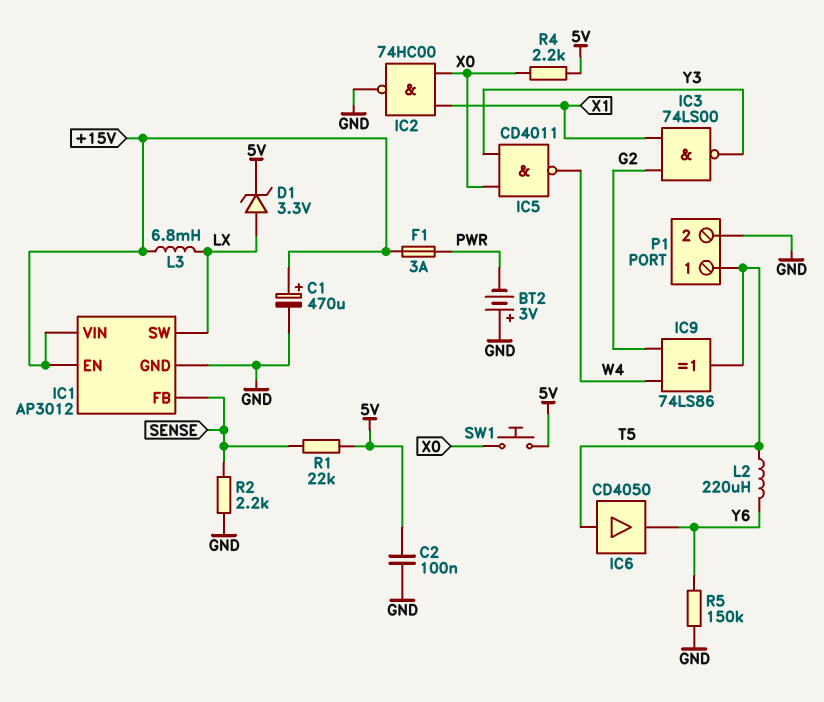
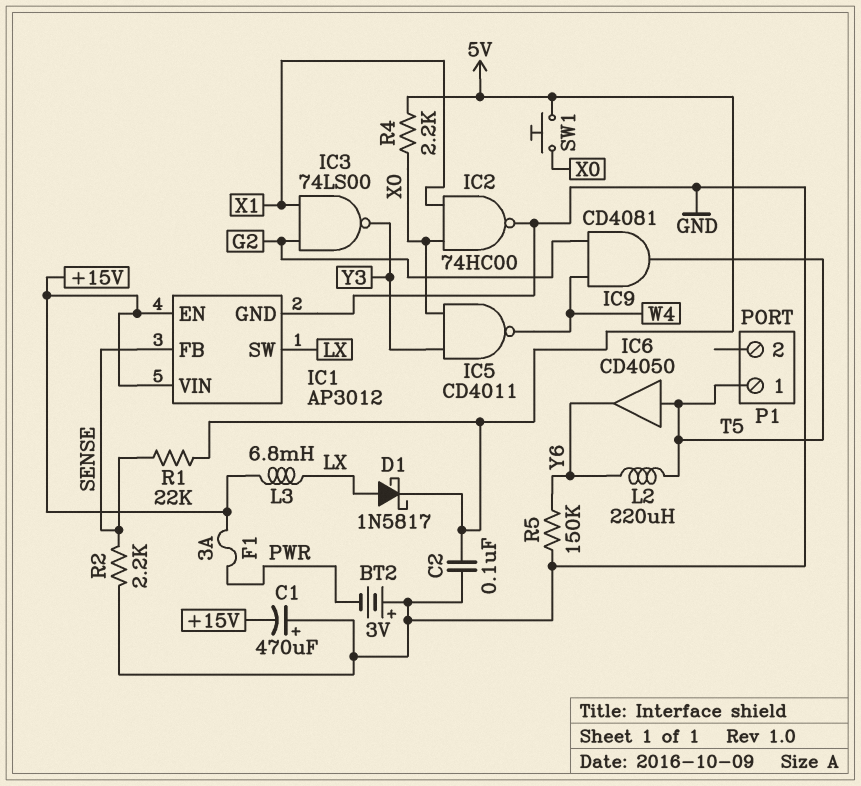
C1: 470uF (plus +15V, minus GND) -> 470uF (plus GND, minus +15V)
D1: zener 3.3V (A LX, K 5V) -> schottky 1N5817 (A LX, K 5V)
IC9: XOR 74LS86 (in G2, in W4, out T5) -> AND CD4081 (in G2, in W4, out T5)
P1 pin 2: GND -> none

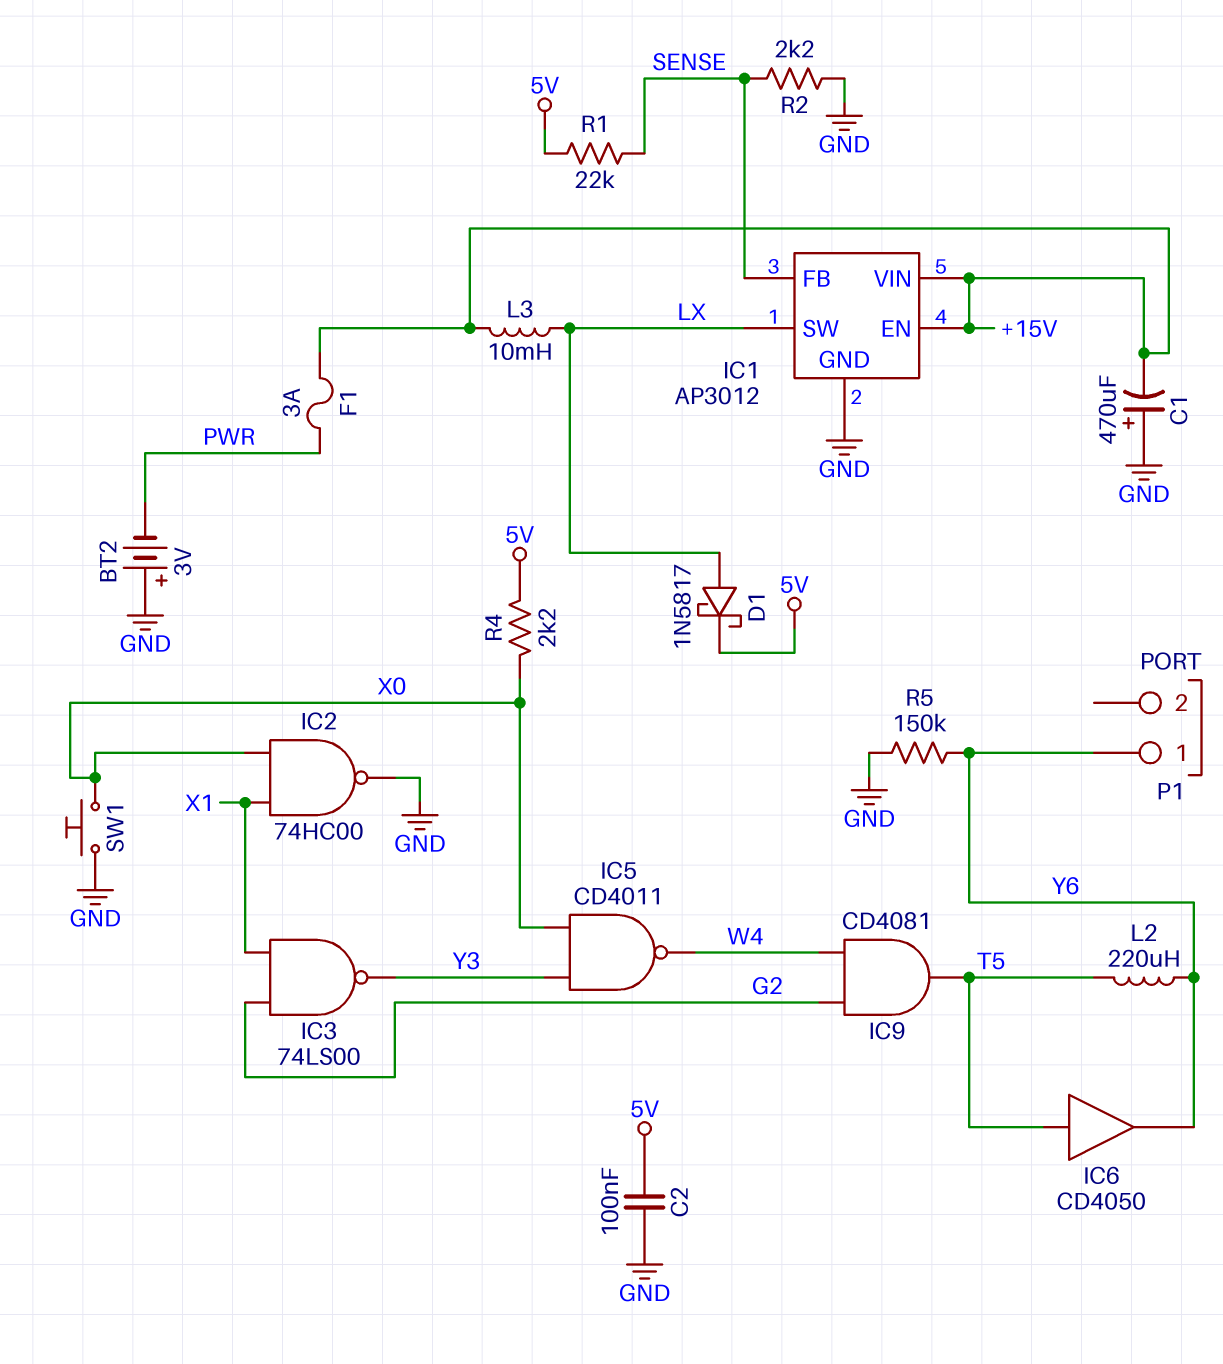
L3: 6.8mH (+15V, LX) -> 10mH (+15V, LX)
P1 pin 1: T5 -> Y6
SW1: button (5V, X0) -> button (GND, X0)

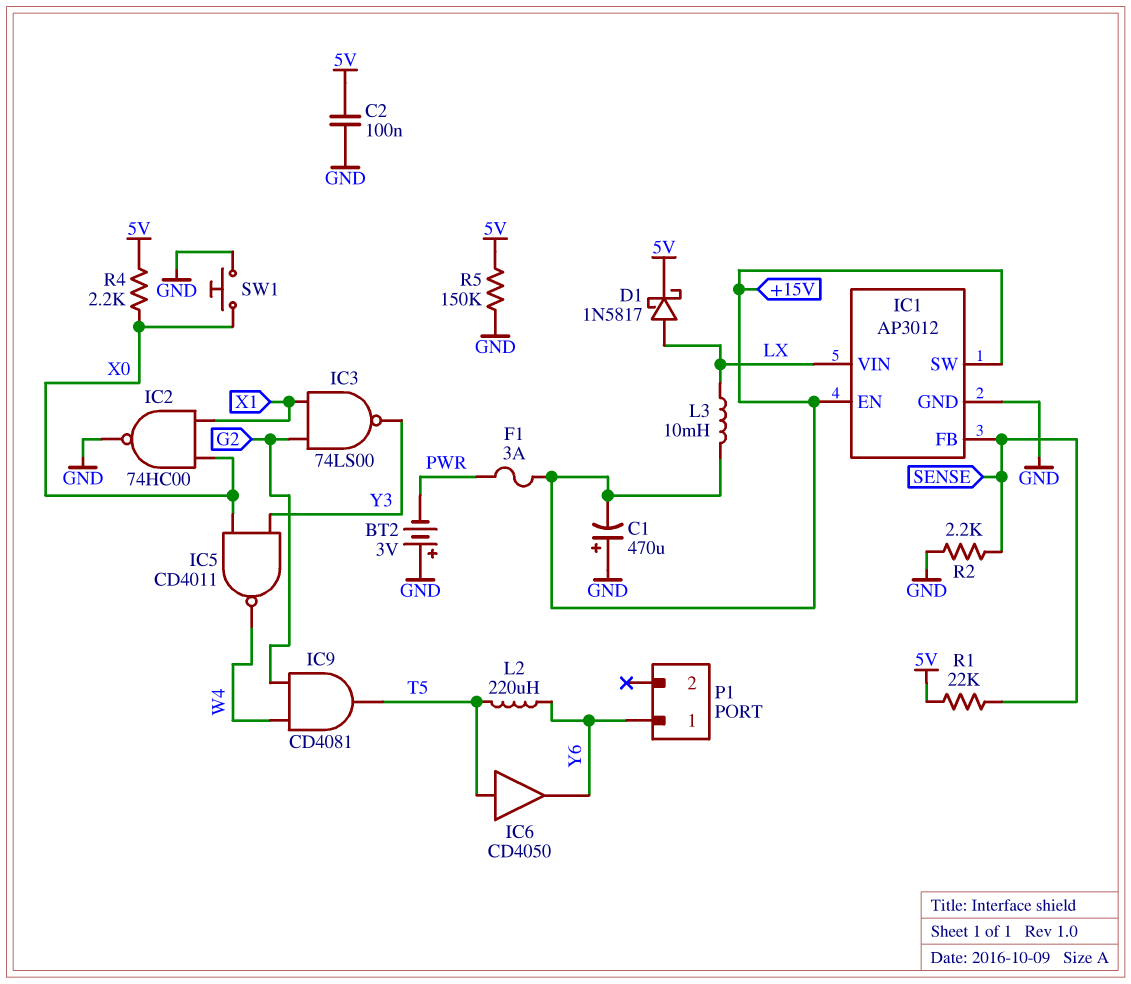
IC1 pin SW: LX -> +15V
IC1 pin VIN: +15V -> LX
R5: 150k (GND, Y6) -> 150k (5V, GND)

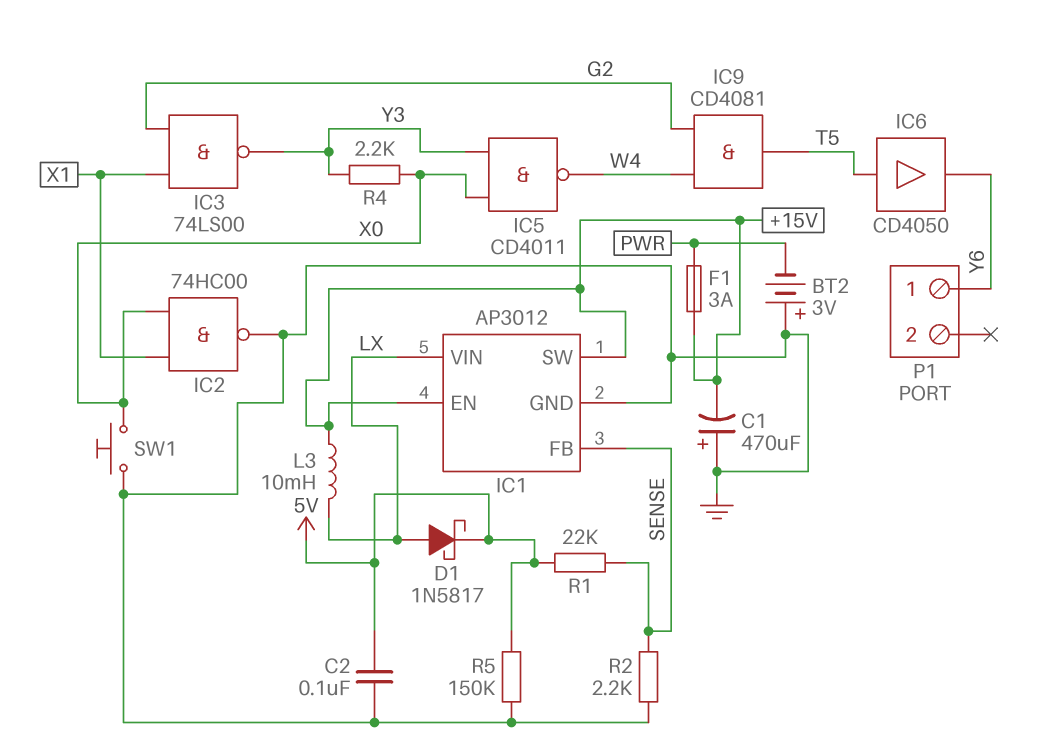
L2: 220uH (T5, Y6) -> none
R4: 2.2k (5V, X0) -> 2.2k (X0, Y3)

